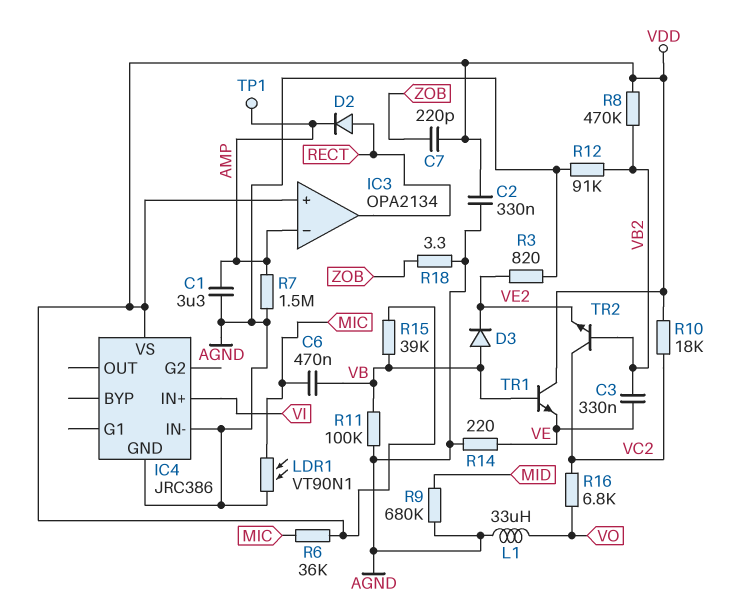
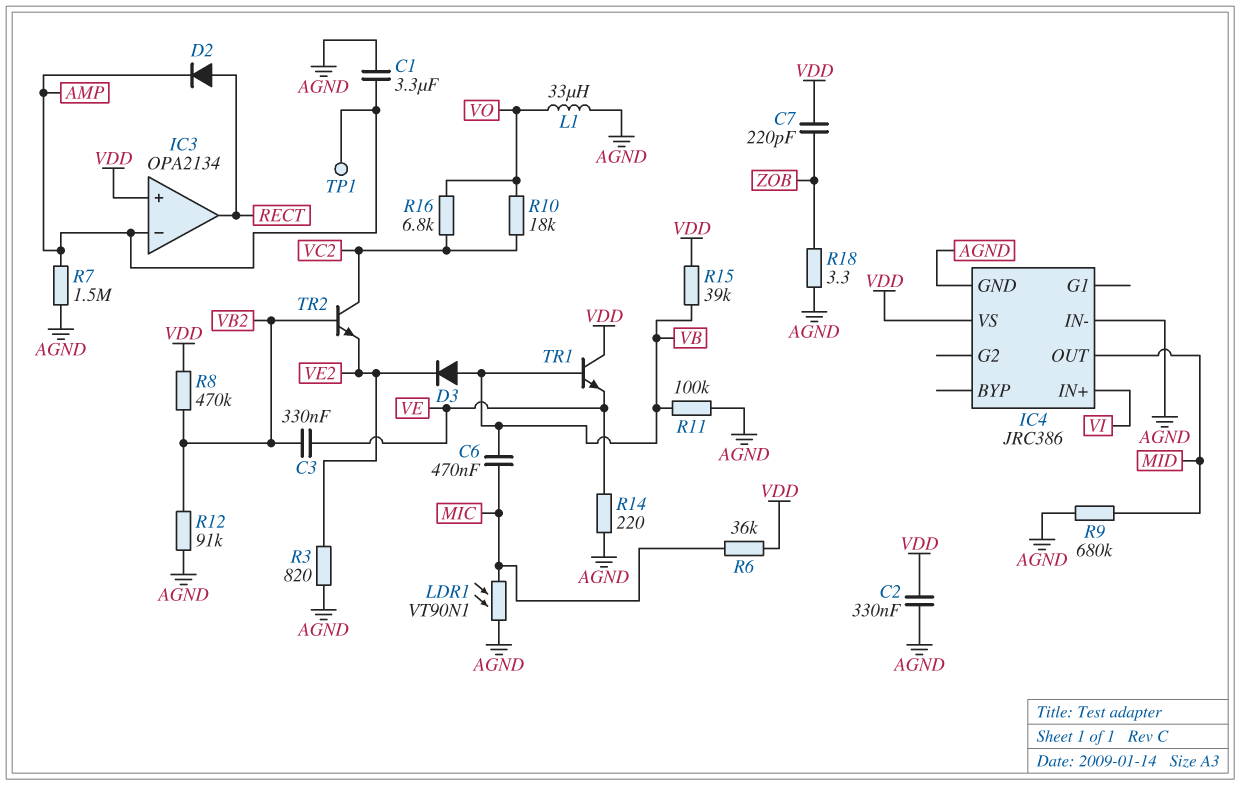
IC4 pin OUT: none -> MID
R10: 18k (VC2, VDD) -> 18k (VC2, VO)

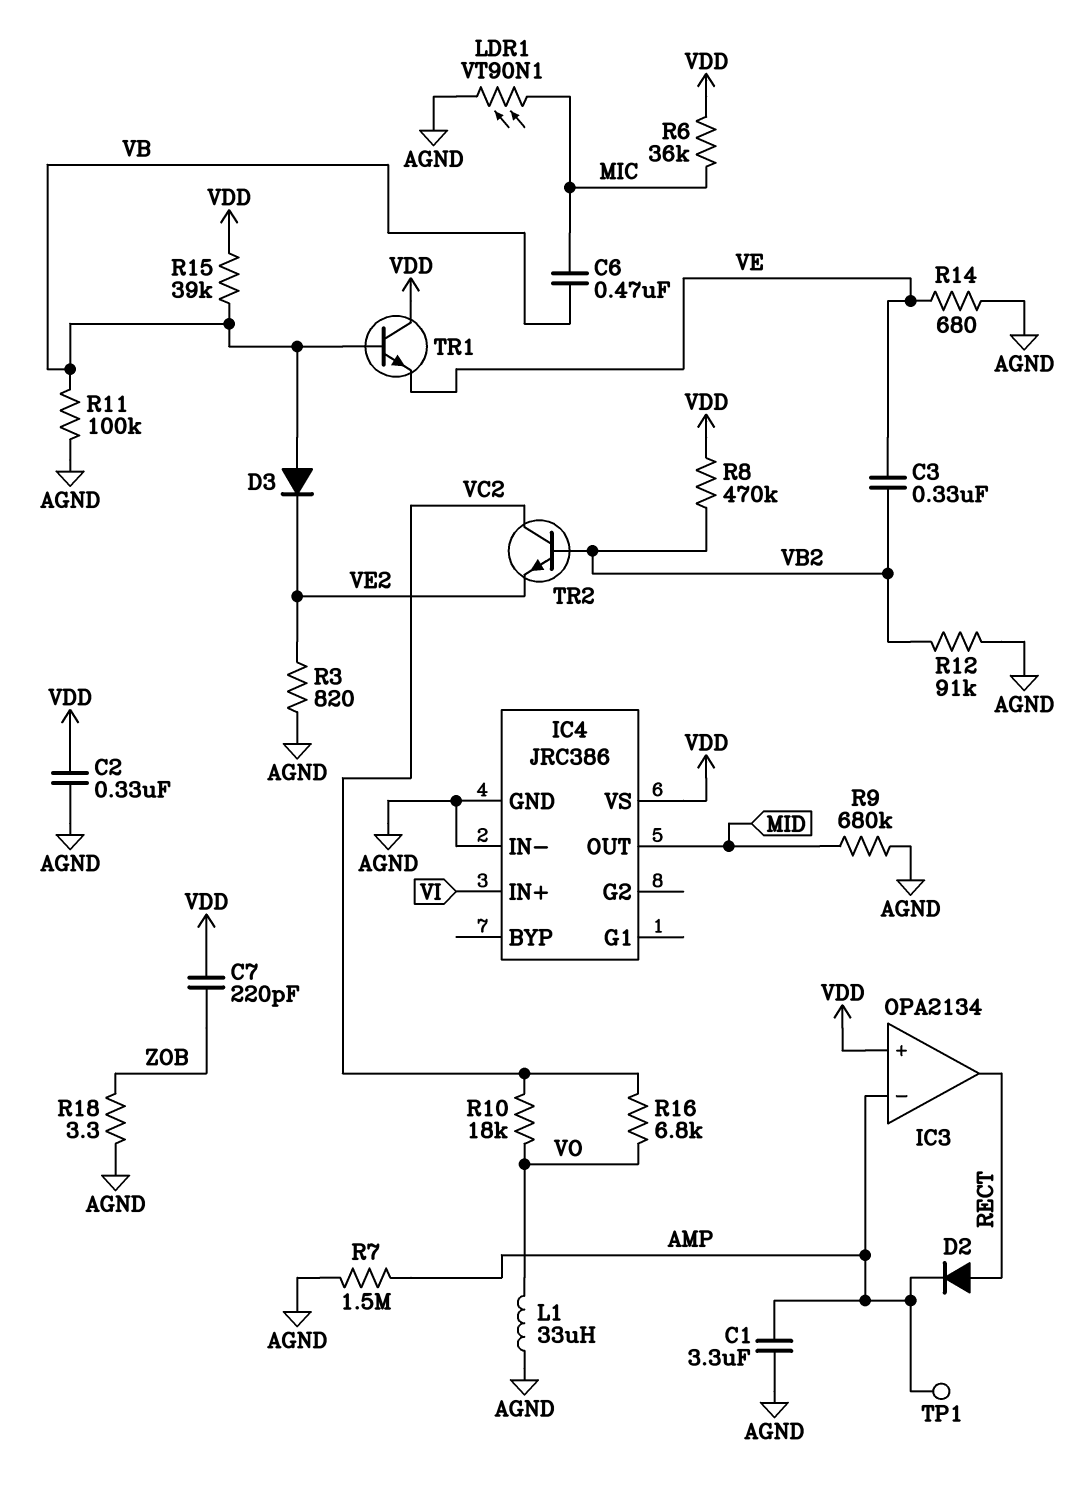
R14: 220 (AGND, VE) -> 680 (AGND, VE)

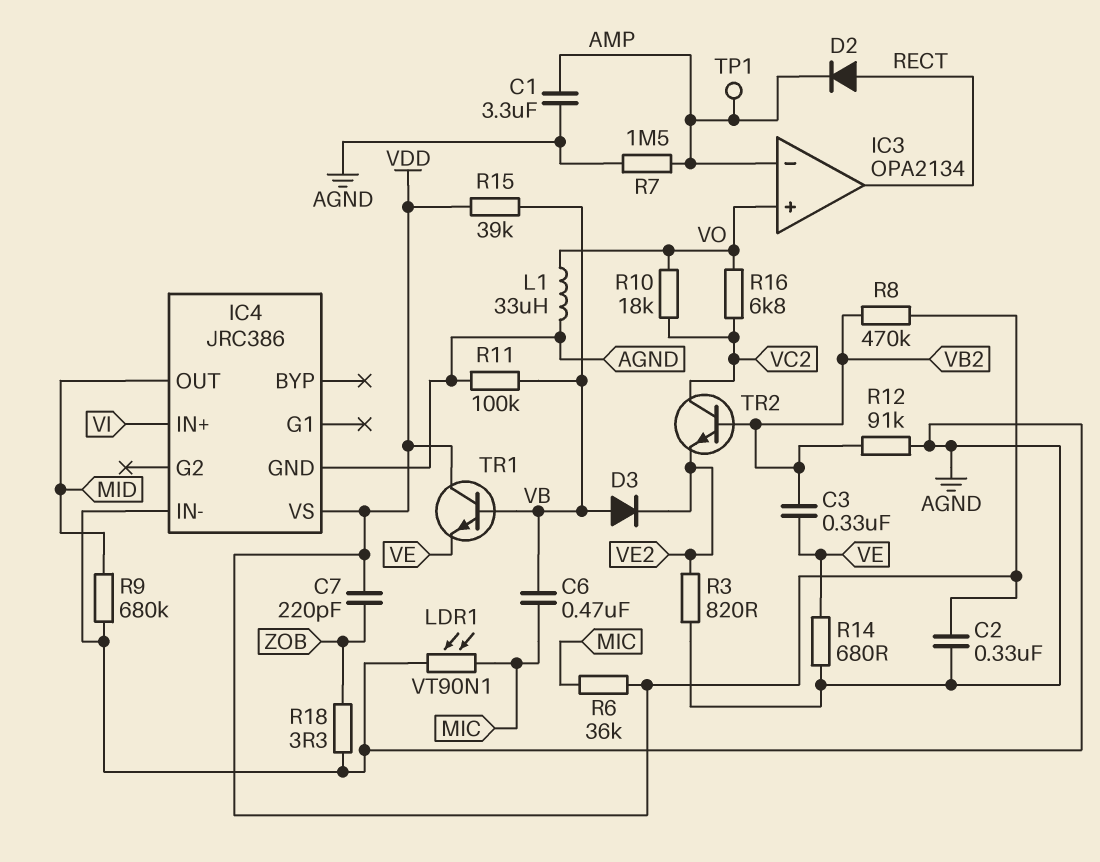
IC3 pin in+: VDD -> VO

